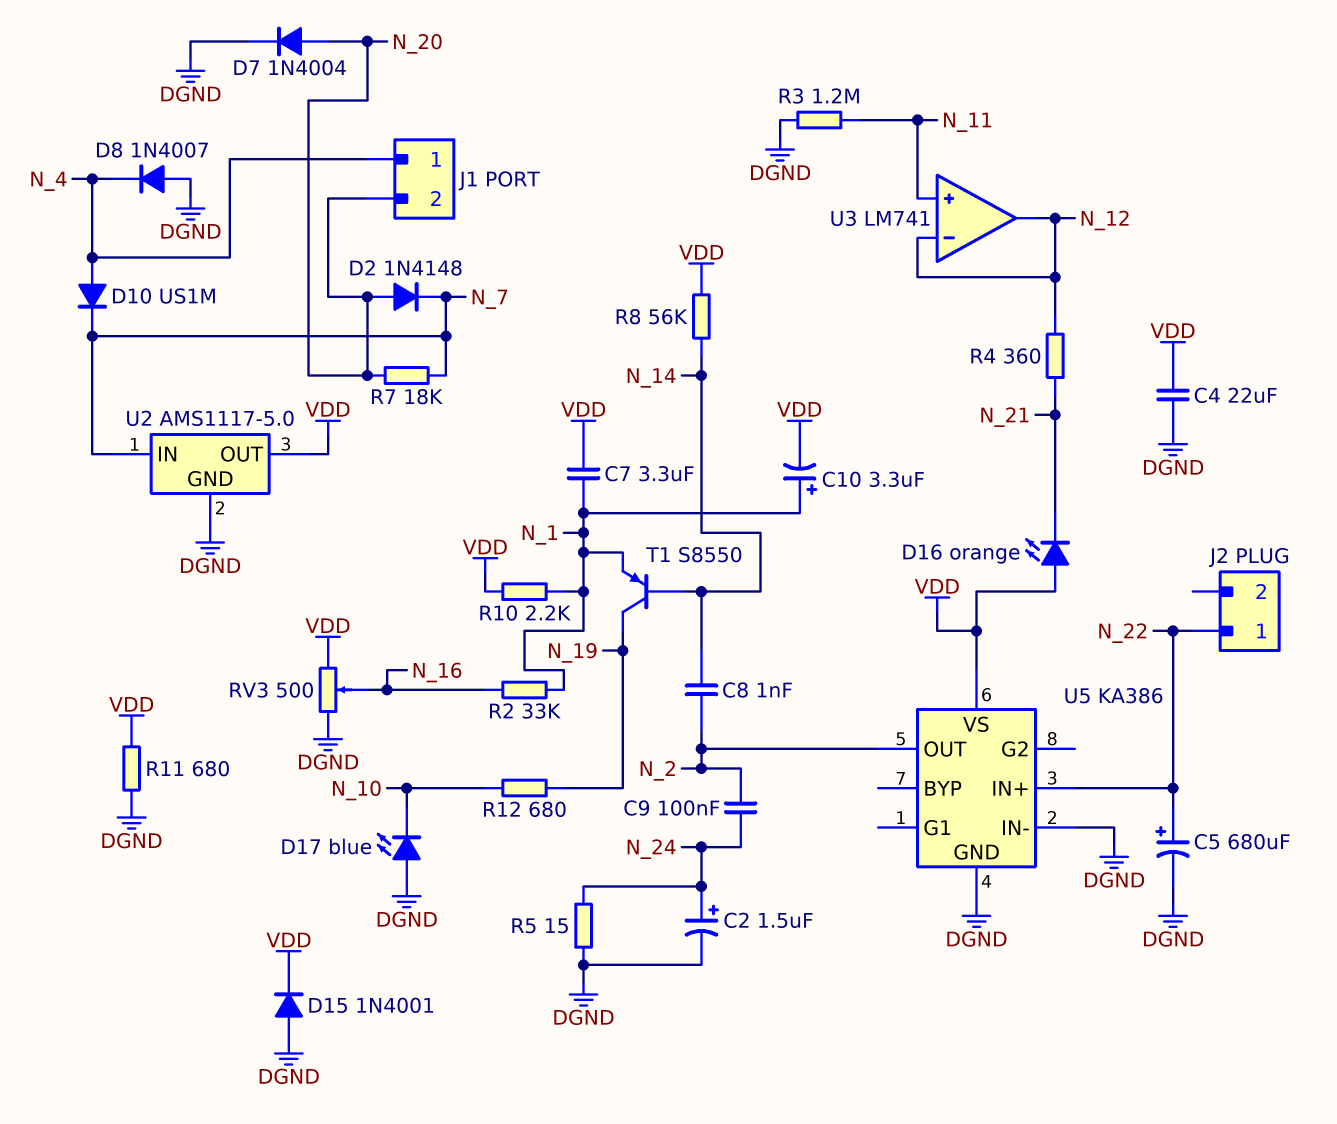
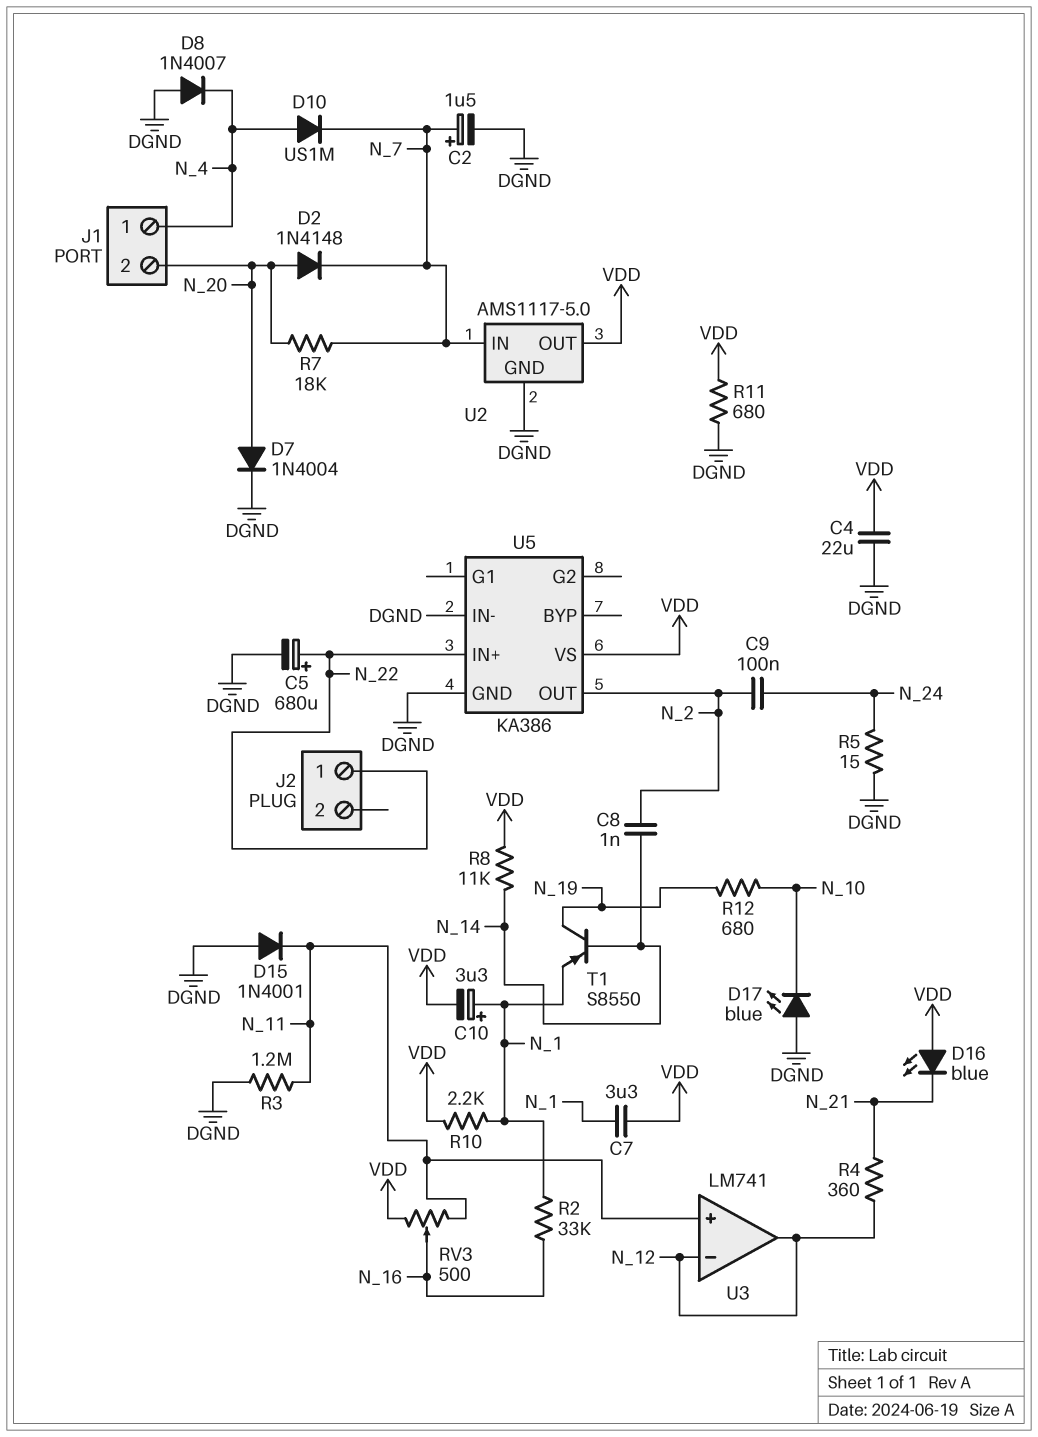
C2: 1.5uF (plus N_24, minus DGND) -> 1.5uF (plus N_7, minus DGND)
D15: diode 1N4001 (A DGND, K VDD) -> diode 1N4001 (A DGND, K N_11)
D16: LED orange (A VDD, K N_21) -> LED blue (A VDD, K N_21)
R8: 56k (N_14, VDD) -> 11k (N_14, VDD)
RV3: 500 (DGND, VDD, wiper N_16) -> 500 (N_11, VDD, wiper N_16)

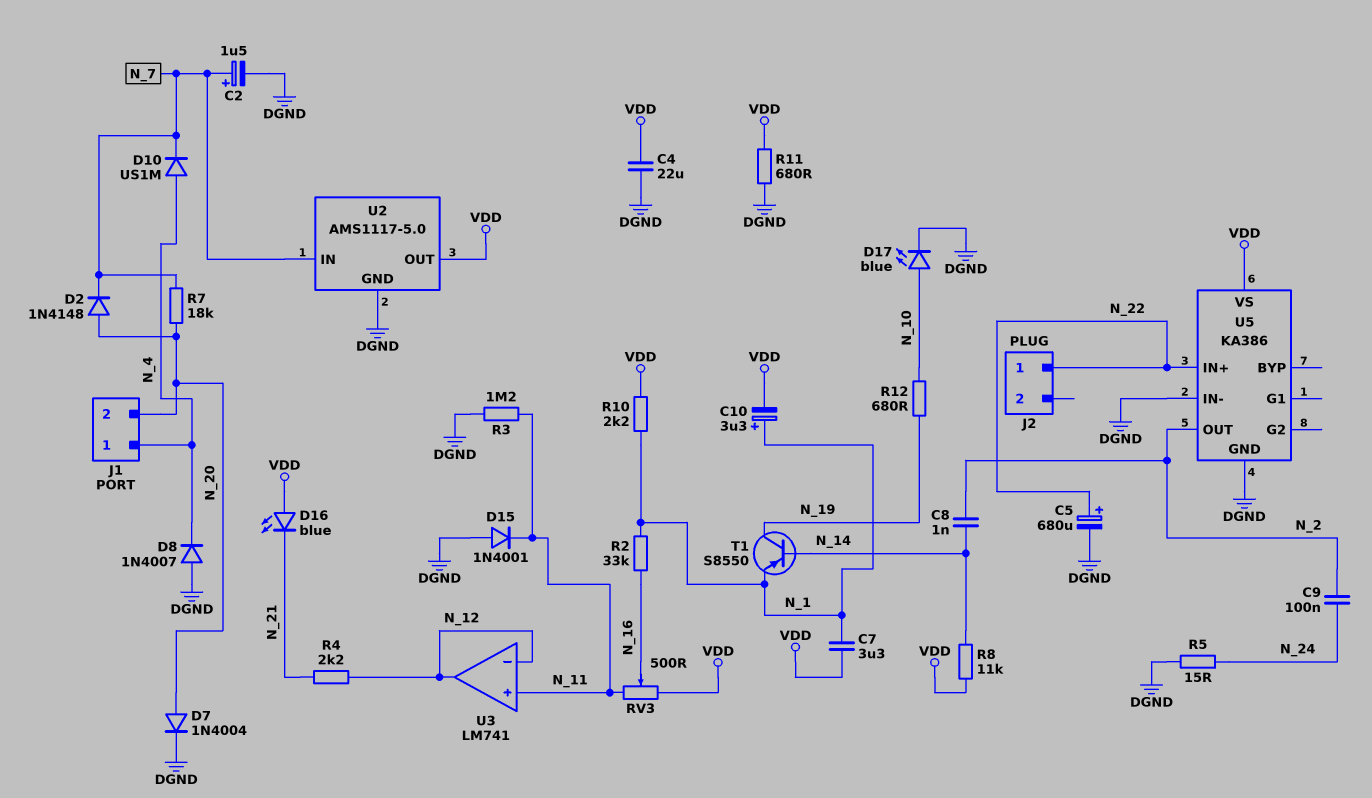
D17: LED blue (A DGND, K N_10) -> LED blue (A N_10, K DGND)
R4: 360 (N_12, N_21) -> 2.2k (N_12, N_21)

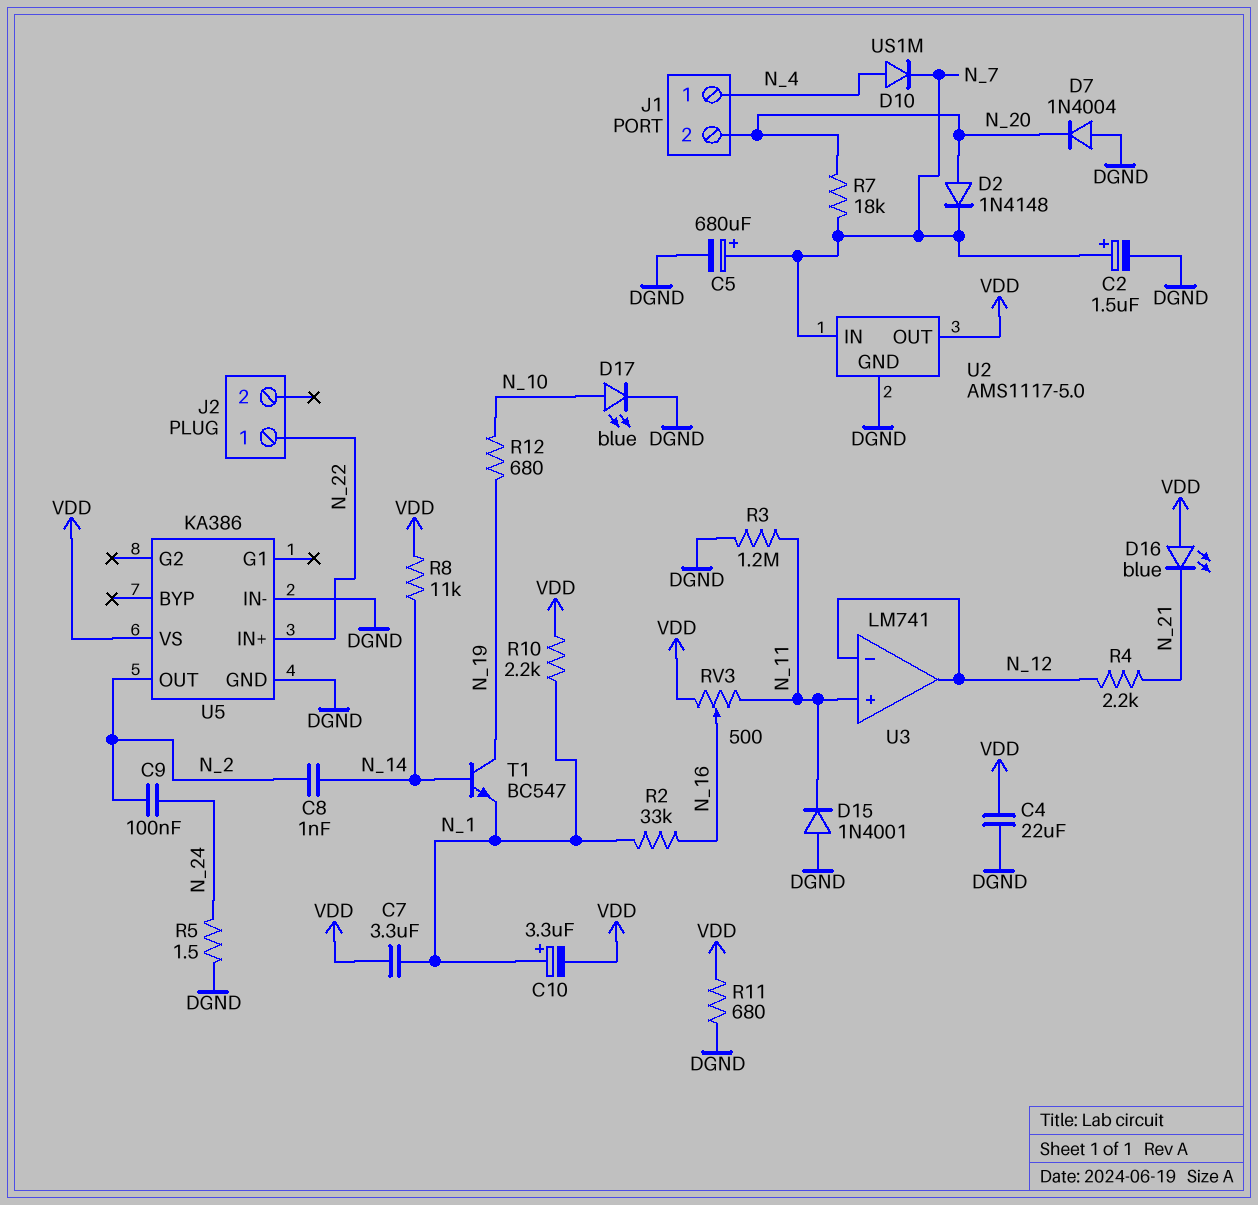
C5: 680uF (plus N_22, minus DGND) -> 680uF (plus N_7, minus DGND)
D7: diode 1N4004 (A N_20, K DGND) -> diode 1N4004 (A DGND, K N_20)
D8: diode 1N4007 (A DGND, K N_4) -> none
R5: 15 (DGND, N_24) -> 1.5 (DGND, N_24)
T1: PNP S8550 (B N_14, C N_19, E N_1) -> NPN BC547 (B N_14, C N_19, E N_1)

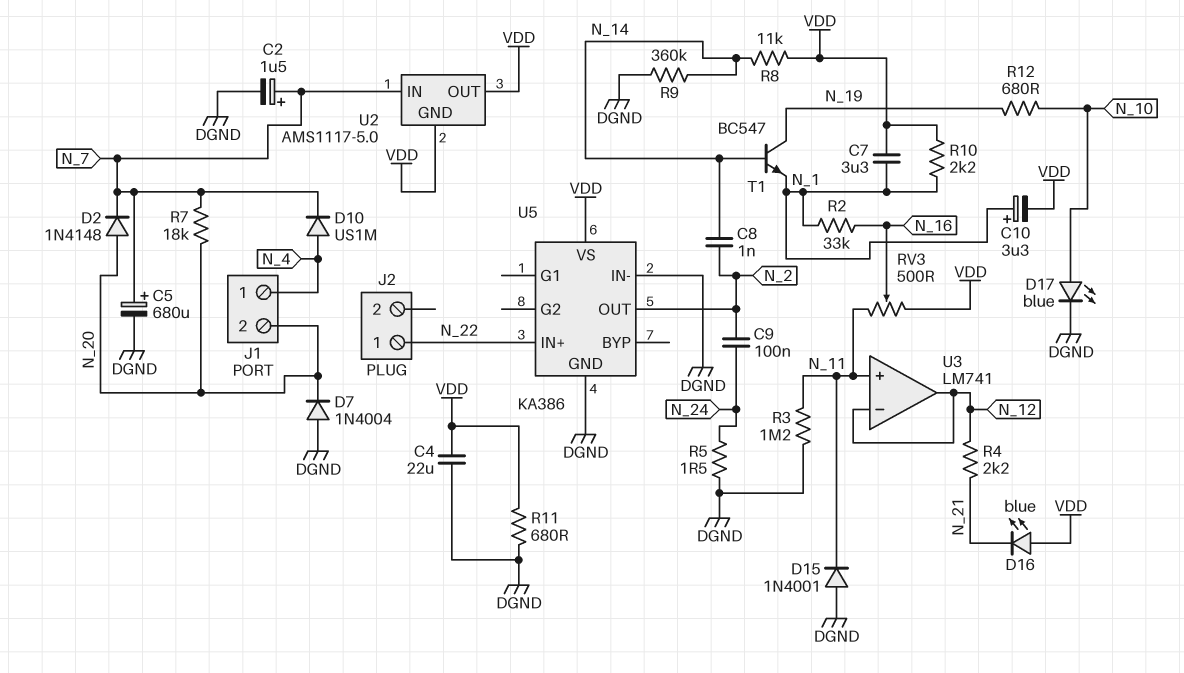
R9: none -> 360k (DGND, N_14)
U2 pin GND: DGND -> VDD

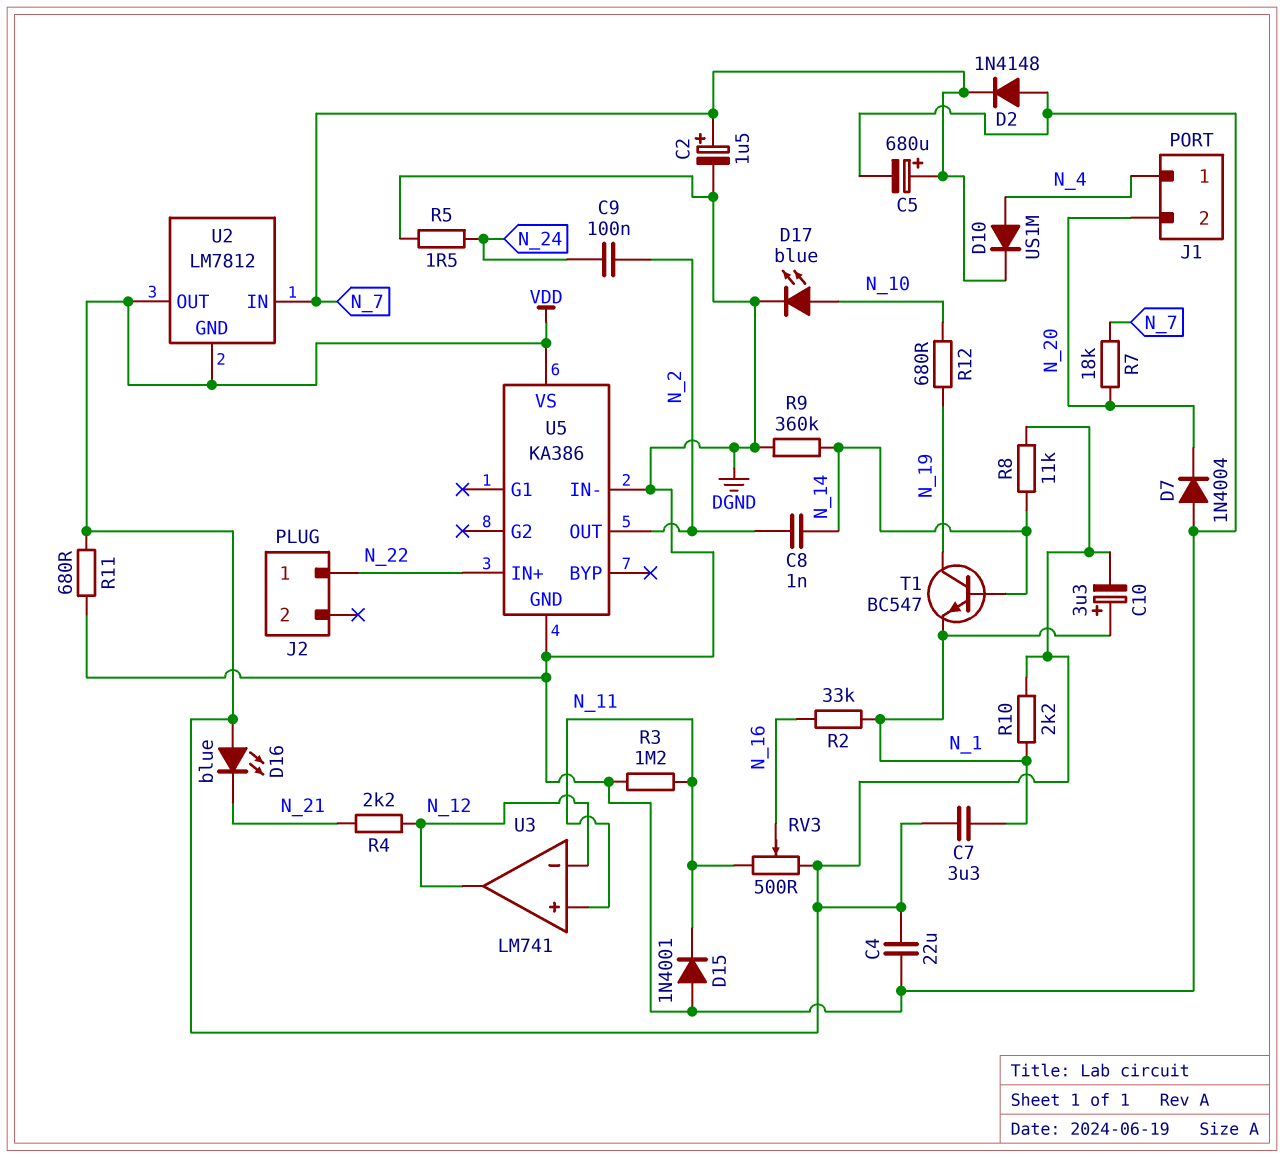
D2: diode 1N4148 (A N_20, K N_7) -> diode 1N4148 (A DGND, K N_7)
U2: AMS1117-5.0 -> LM7812

